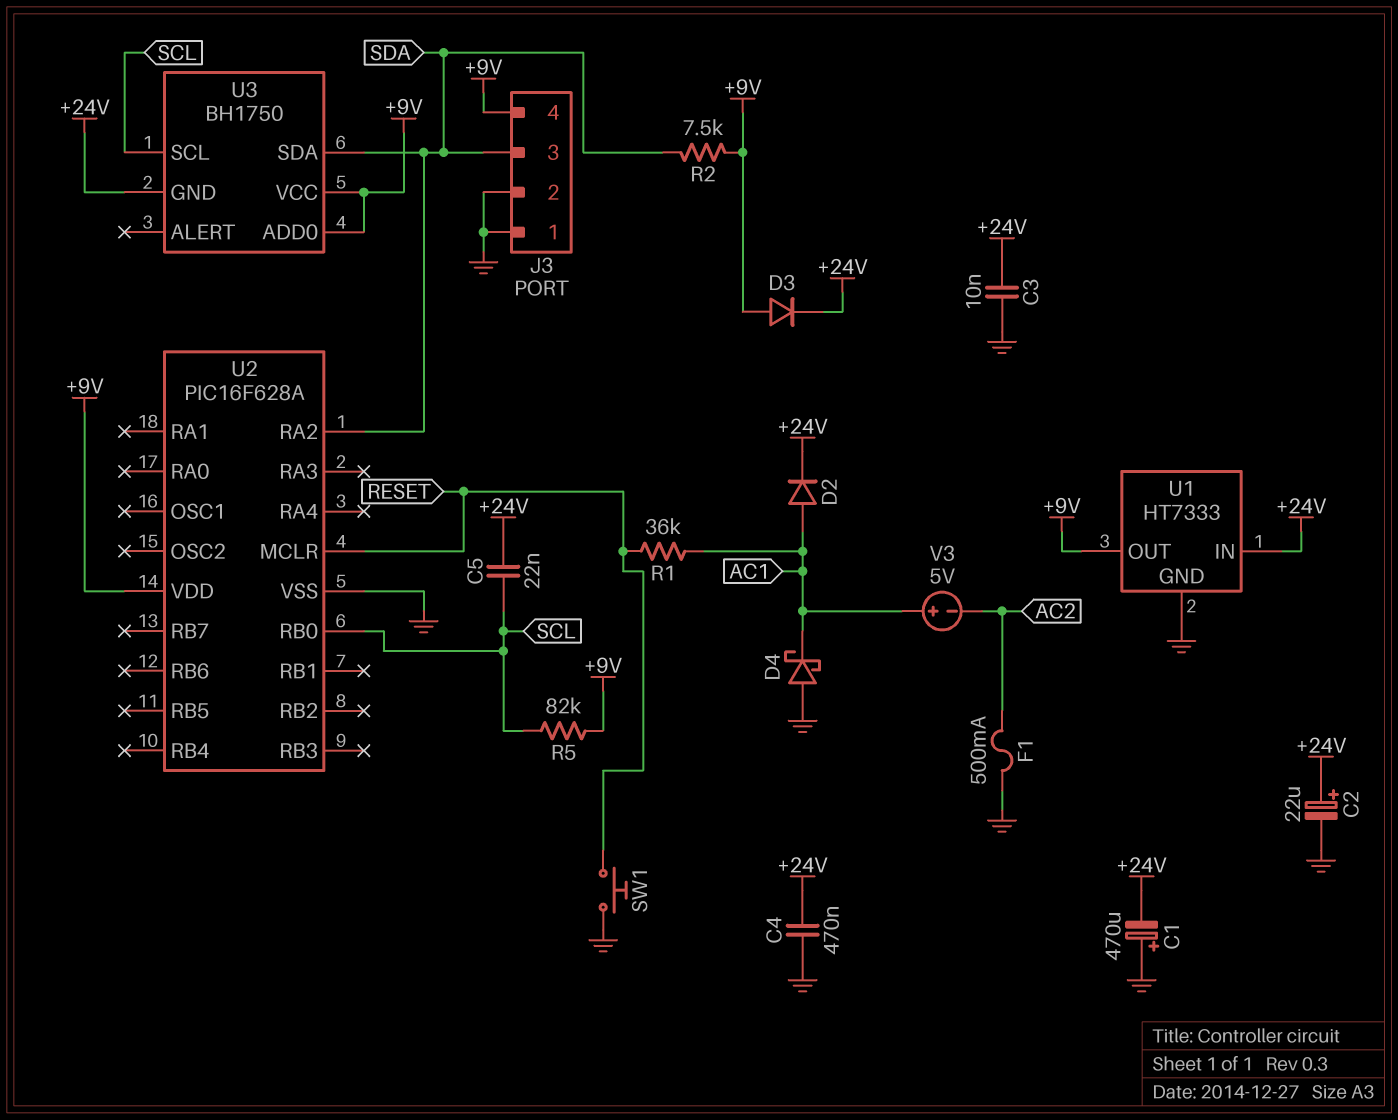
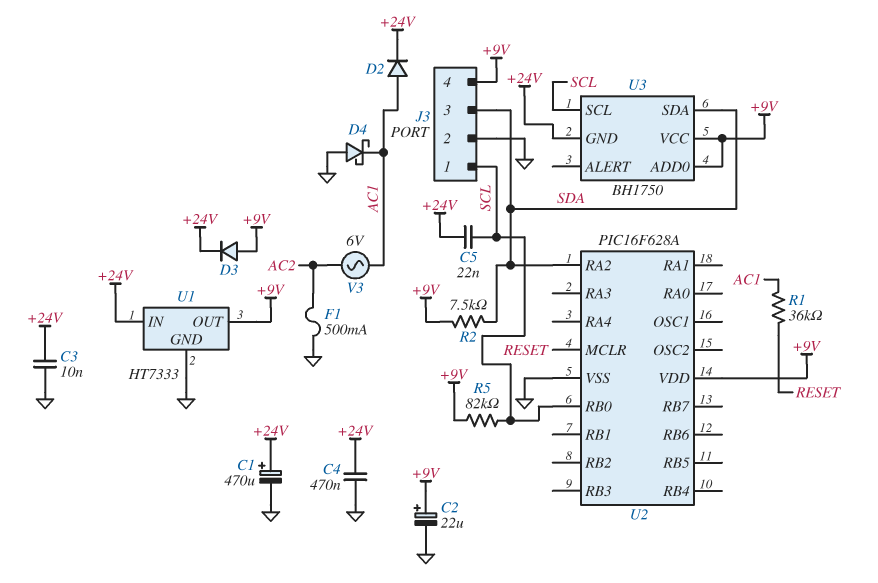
C1: 470uF (plus GND, minus +24V) -> 470uF (plus +24V, minus GND)
C2: 22uF (plus +24V, minus GND) -> 22uF (plus +9V, minus GND)
J3 pin 1: GND -> SCL
SW1: button (GND, RESET) -> none
V3: 5V (plus AC1, minus AC2) -> AC 6V (AC1, AC2)

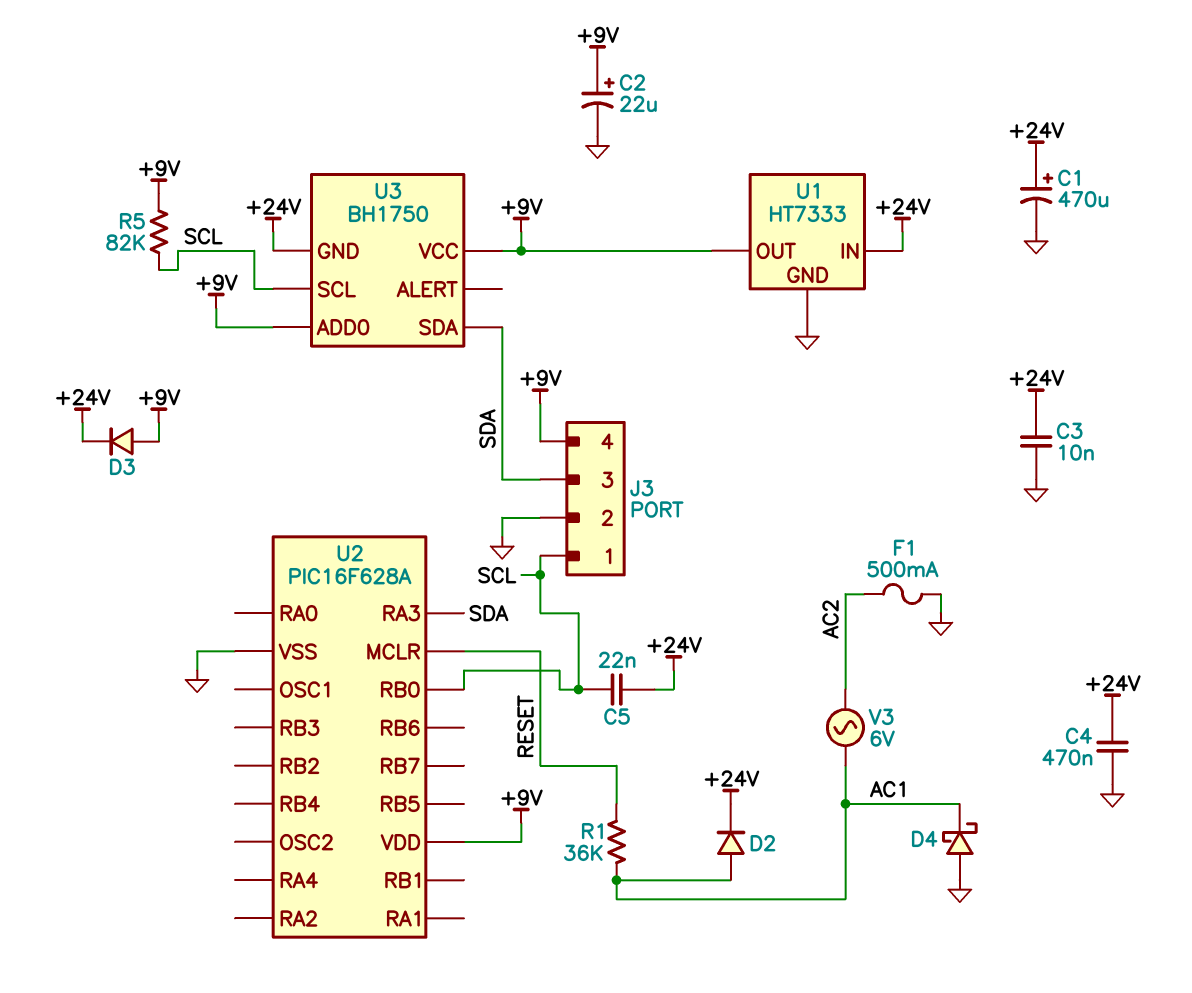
R2: 7.5k (+9V, SDA) -> none
U2 pin RA2: SDA -> none
U2 pin RA3: none -> SDA

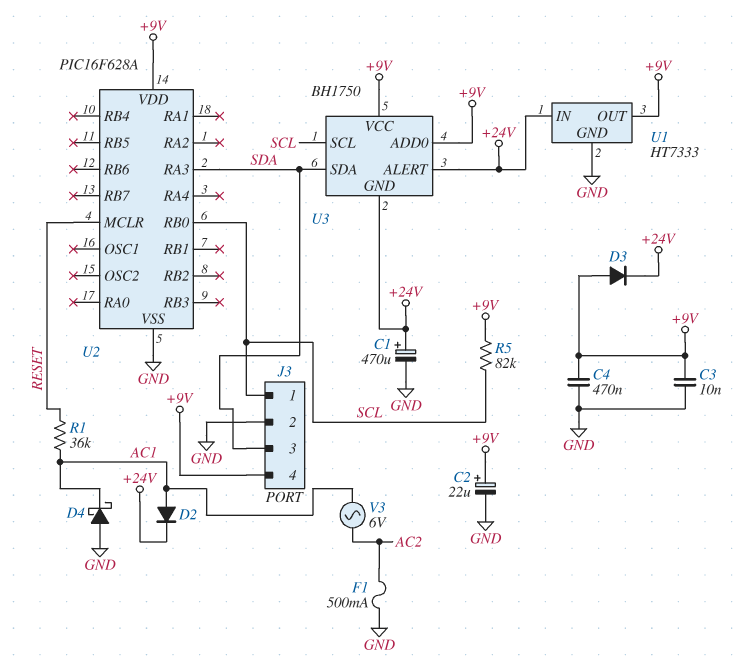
C3: 10nF (+24V, GND) -> 10nF (+9V, GND)
C4: 470nF (+24V, GND) -> 470nF (+9V, GND)
C5: 22nF (+24V, SCL) -> none
U3 pin ALERT: none -> +24V

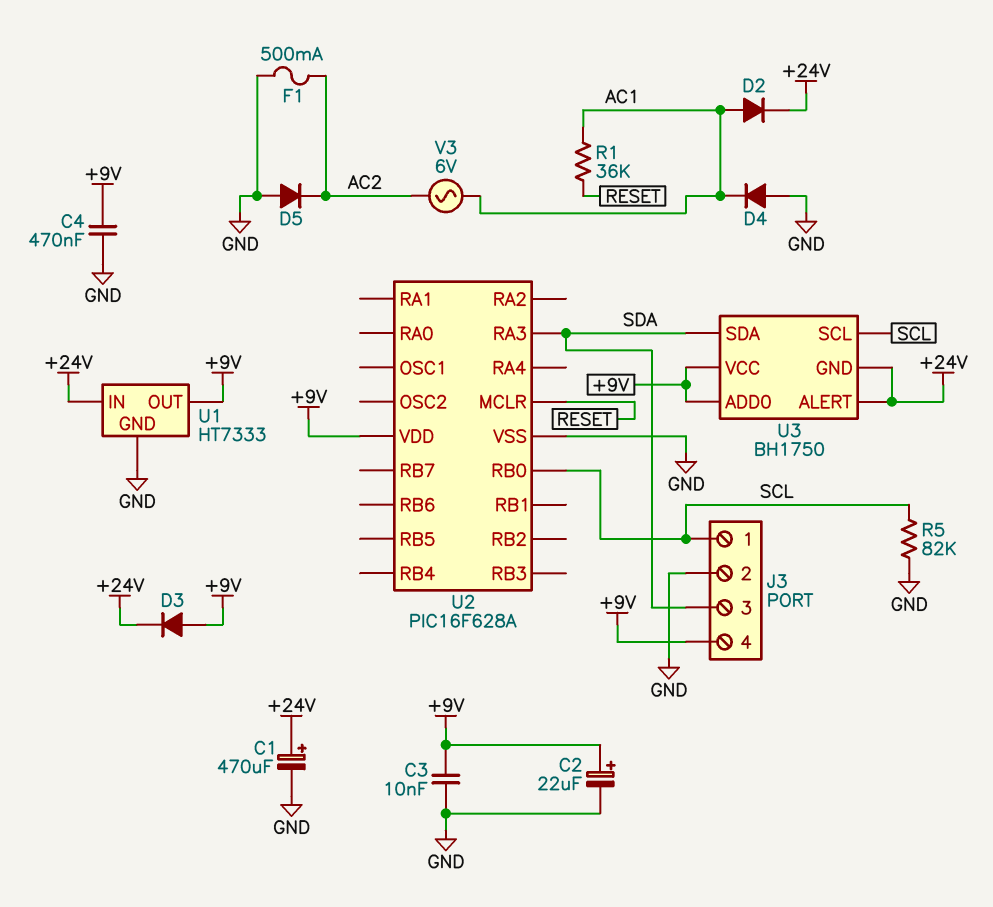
D4: schottky (A GND, K AC1) -> diode (A GND, K AC1)
D5: none -> diode (A GND, K AC2)
R5: 82k (+9V, SCL) -> 82k (GND, SCL)

